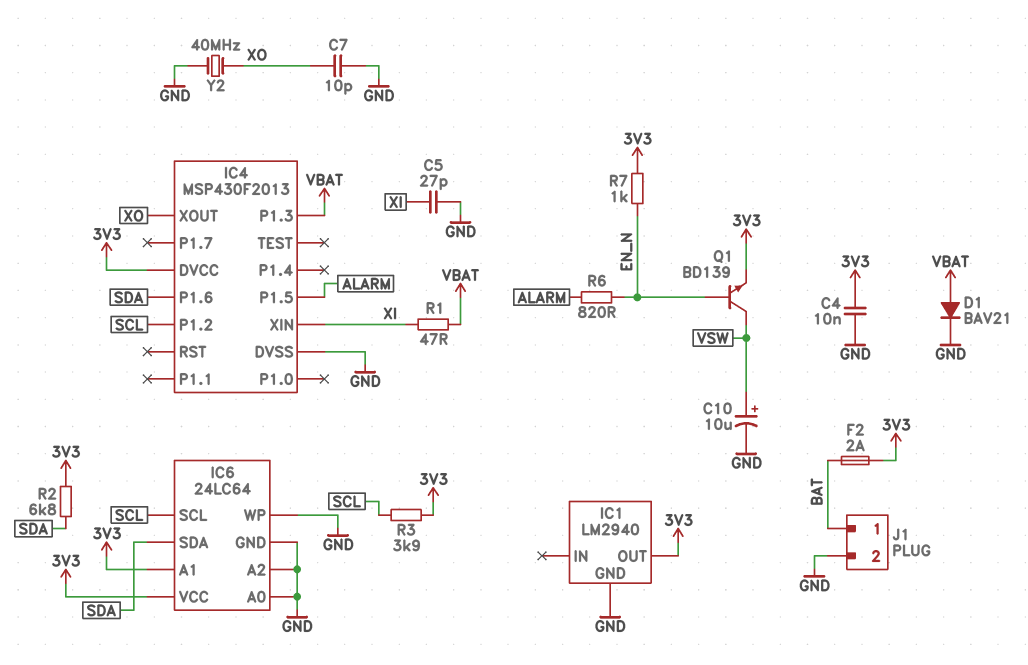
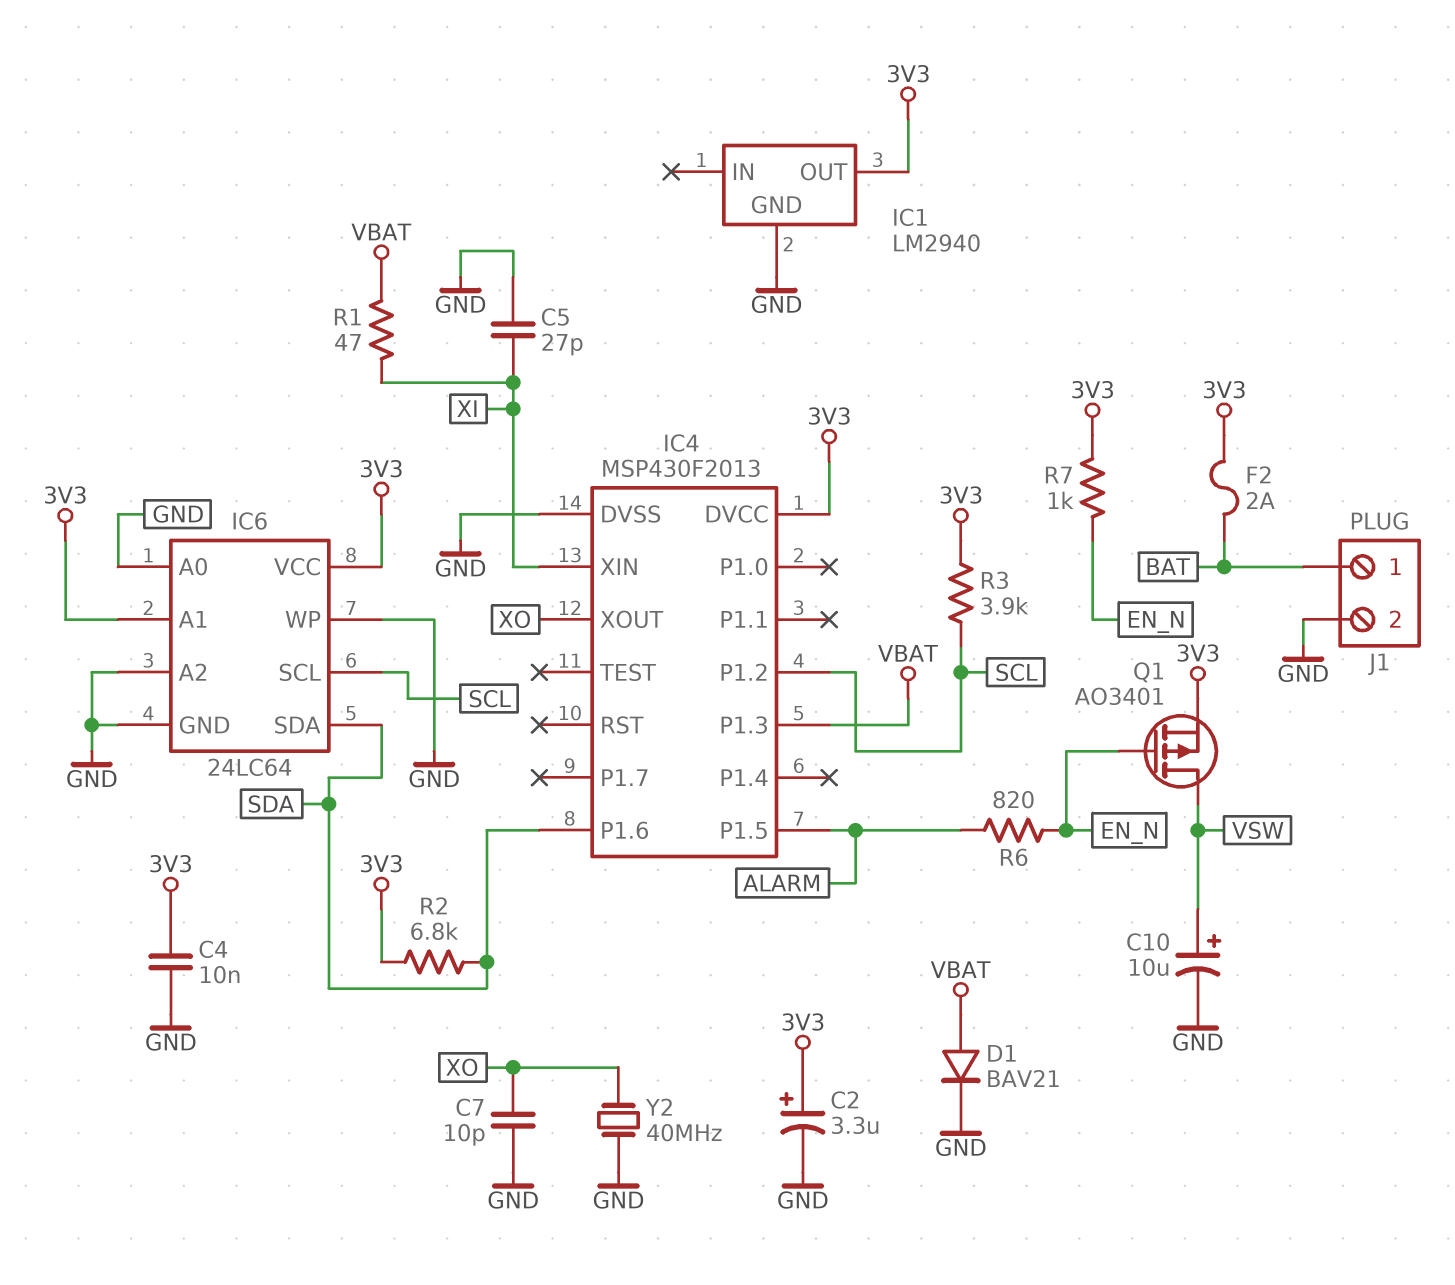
C2: none -> 3.3uF (plus 3V3, minus GND)
Q1: NPN BD139 (B EN_N, C VSW, E 3V3) -> PMOS AO3401 (G EN_N, D VSW, S 3V3)

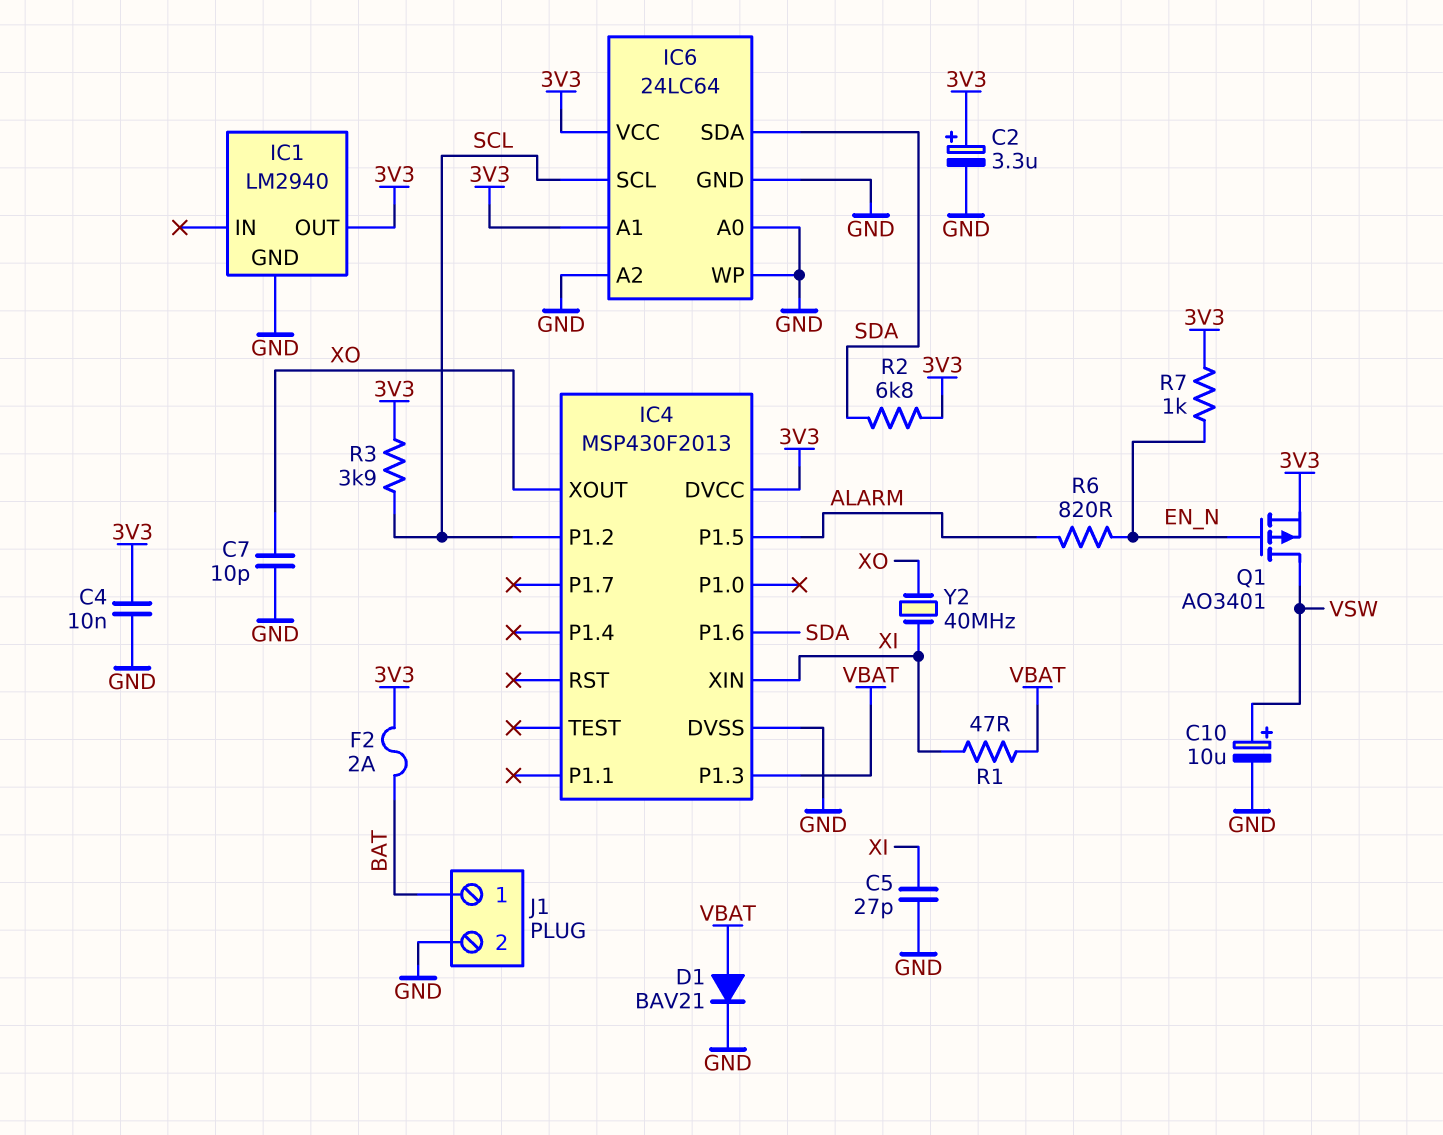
Y2: 40MHz (GND, XO) -> 40MHz (XI, XO)

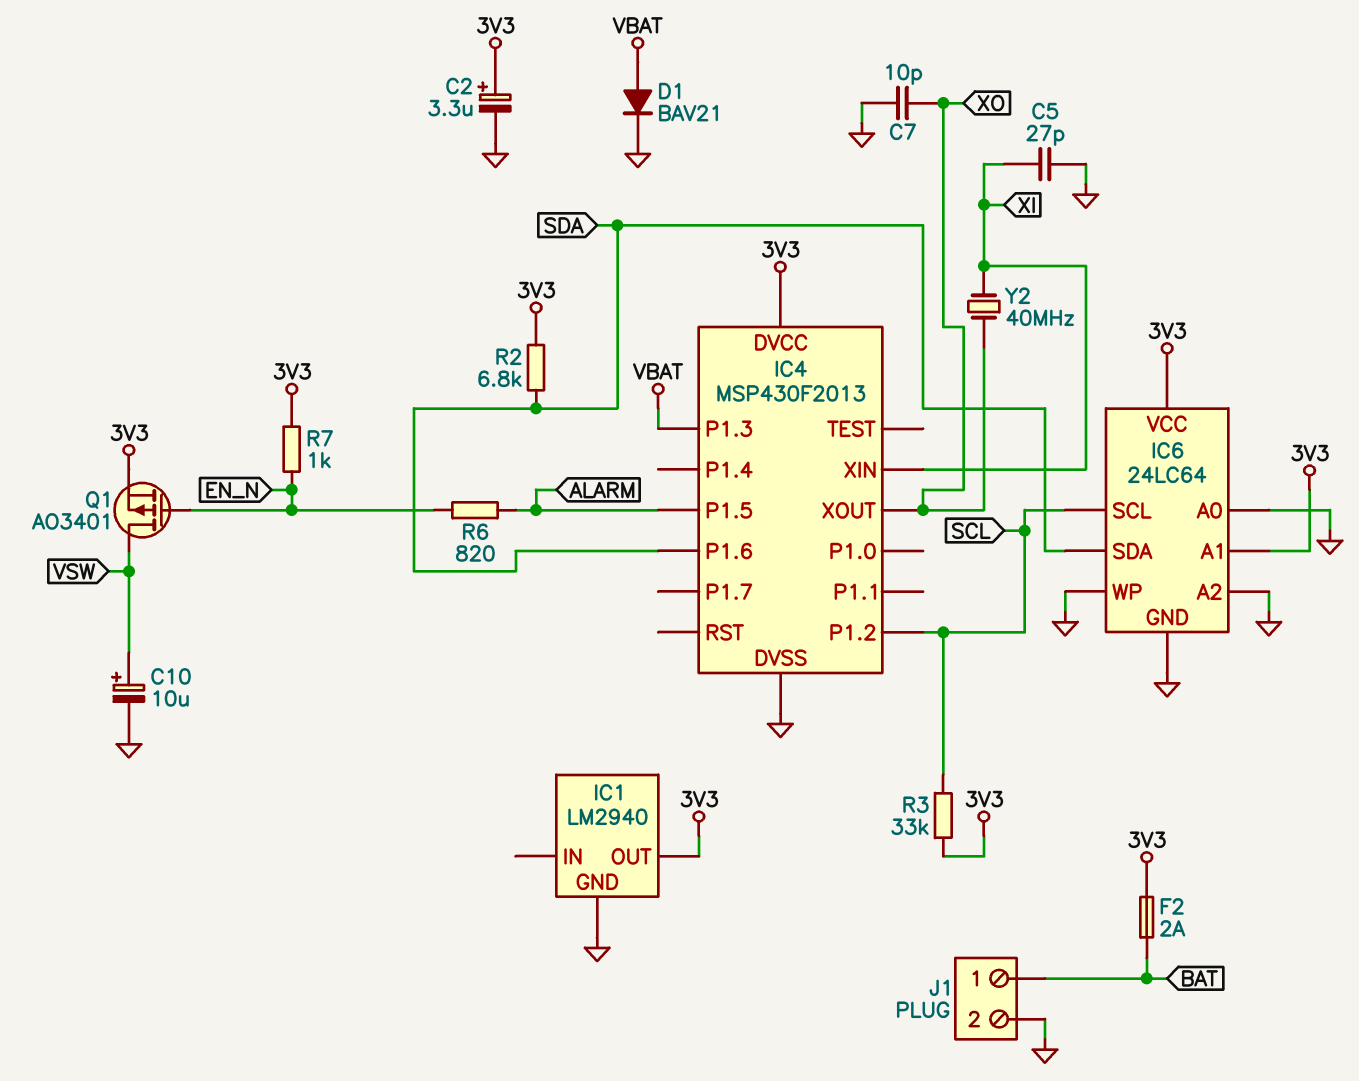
C4: 10nF (3V3, GND) -> none
R1: 47 (VBAT, XI) -> none
R3: 3.9k (3V3, SCL) -> 33k (3V3, SCL)

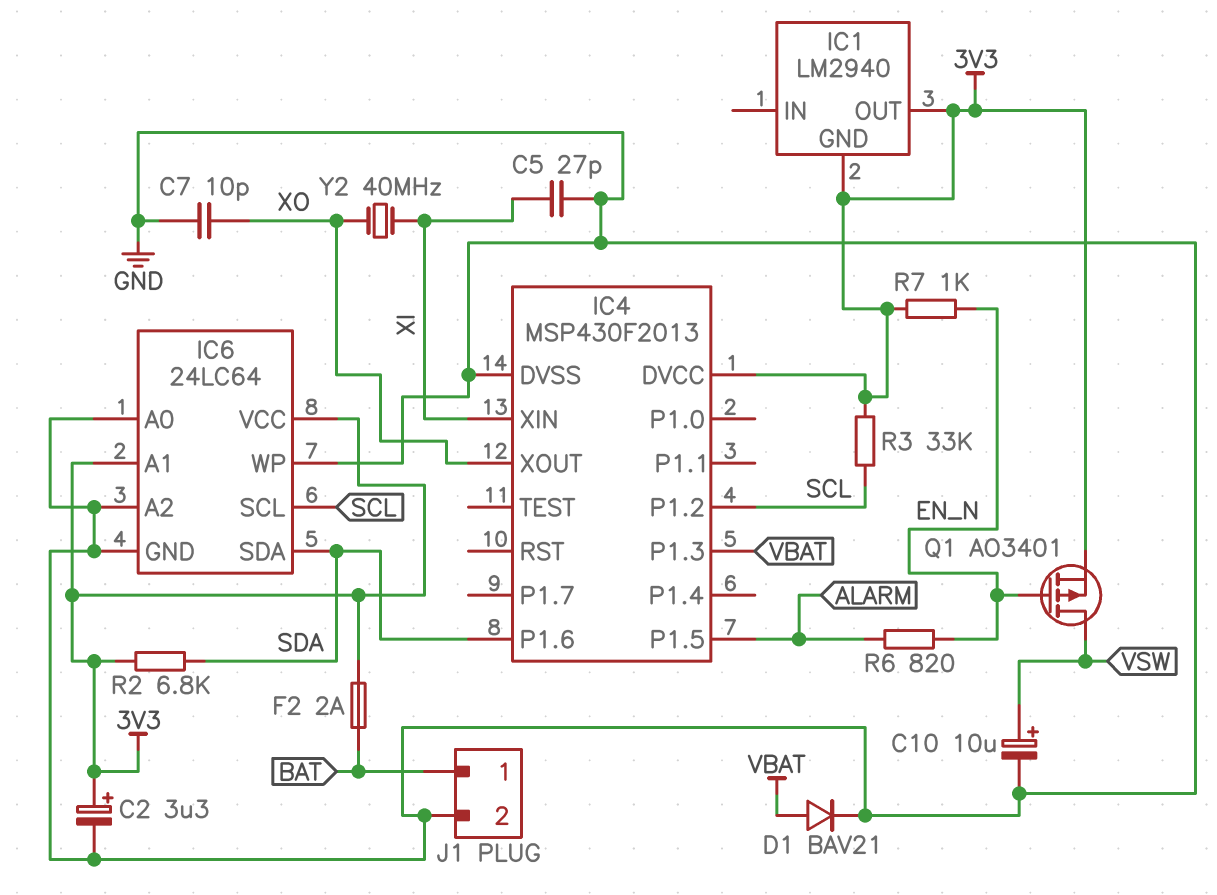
IC1 pin GND: GND -> 3V3

